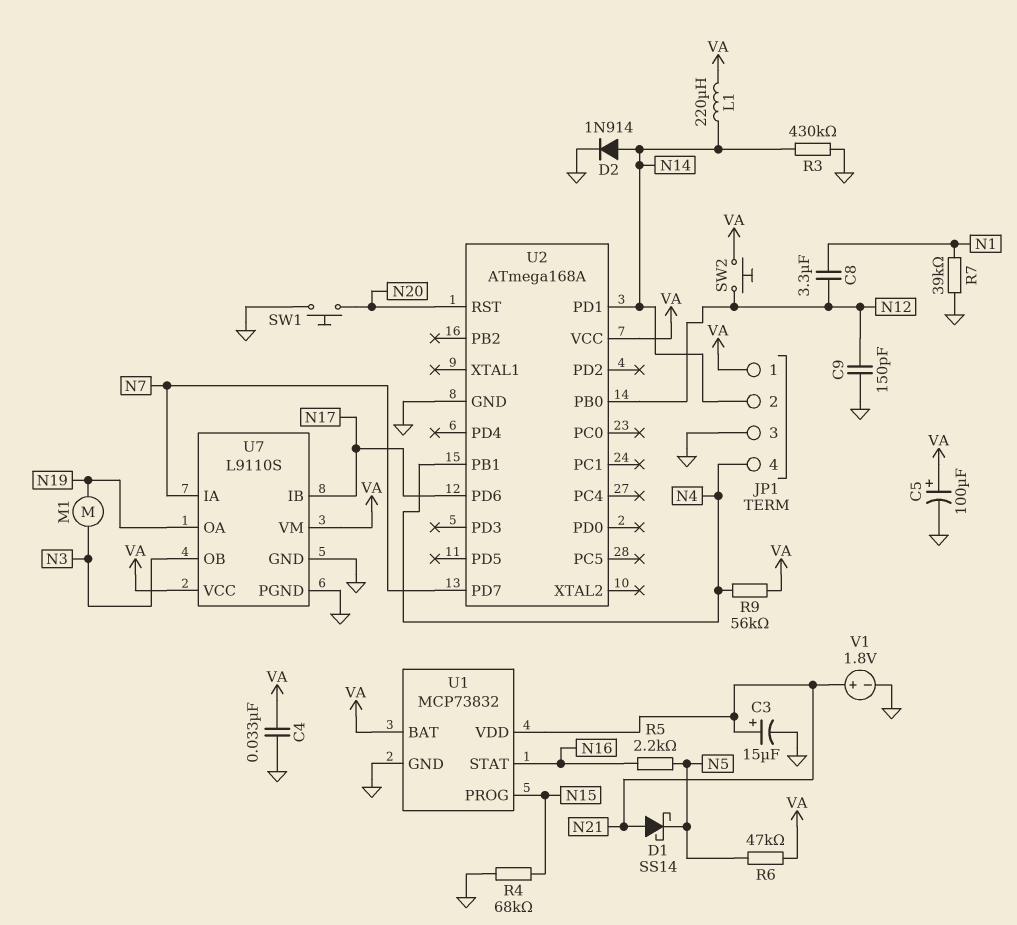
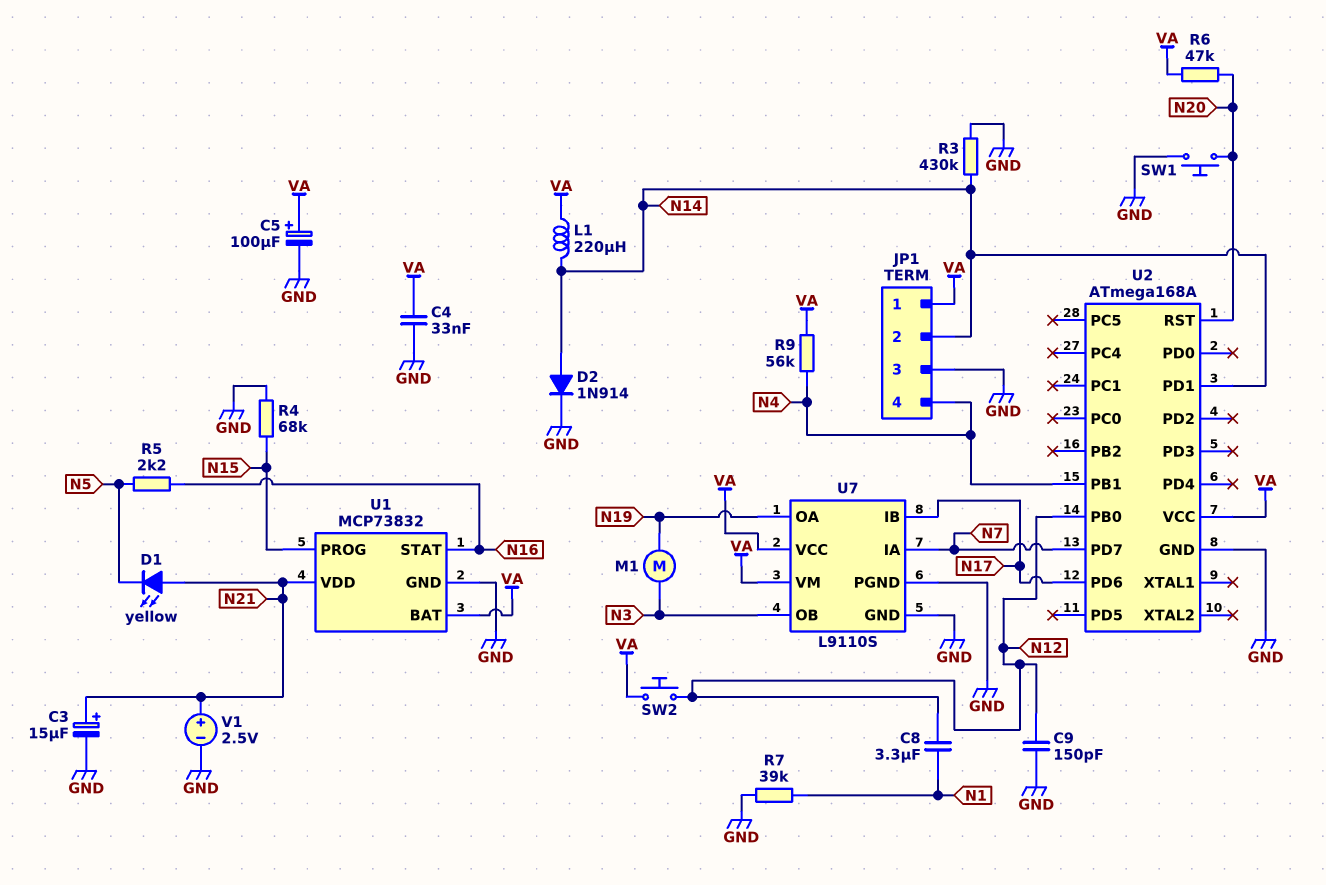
D1: schottky SS14 (A N21, K N5) -> LED yellow (A N21, K N5)
R6: 47k (N5, VA) -> 47k (N20, VA)
V1: 1.8V (plus N21, minus GND) -> 2.5V (plus N21, minus GND)

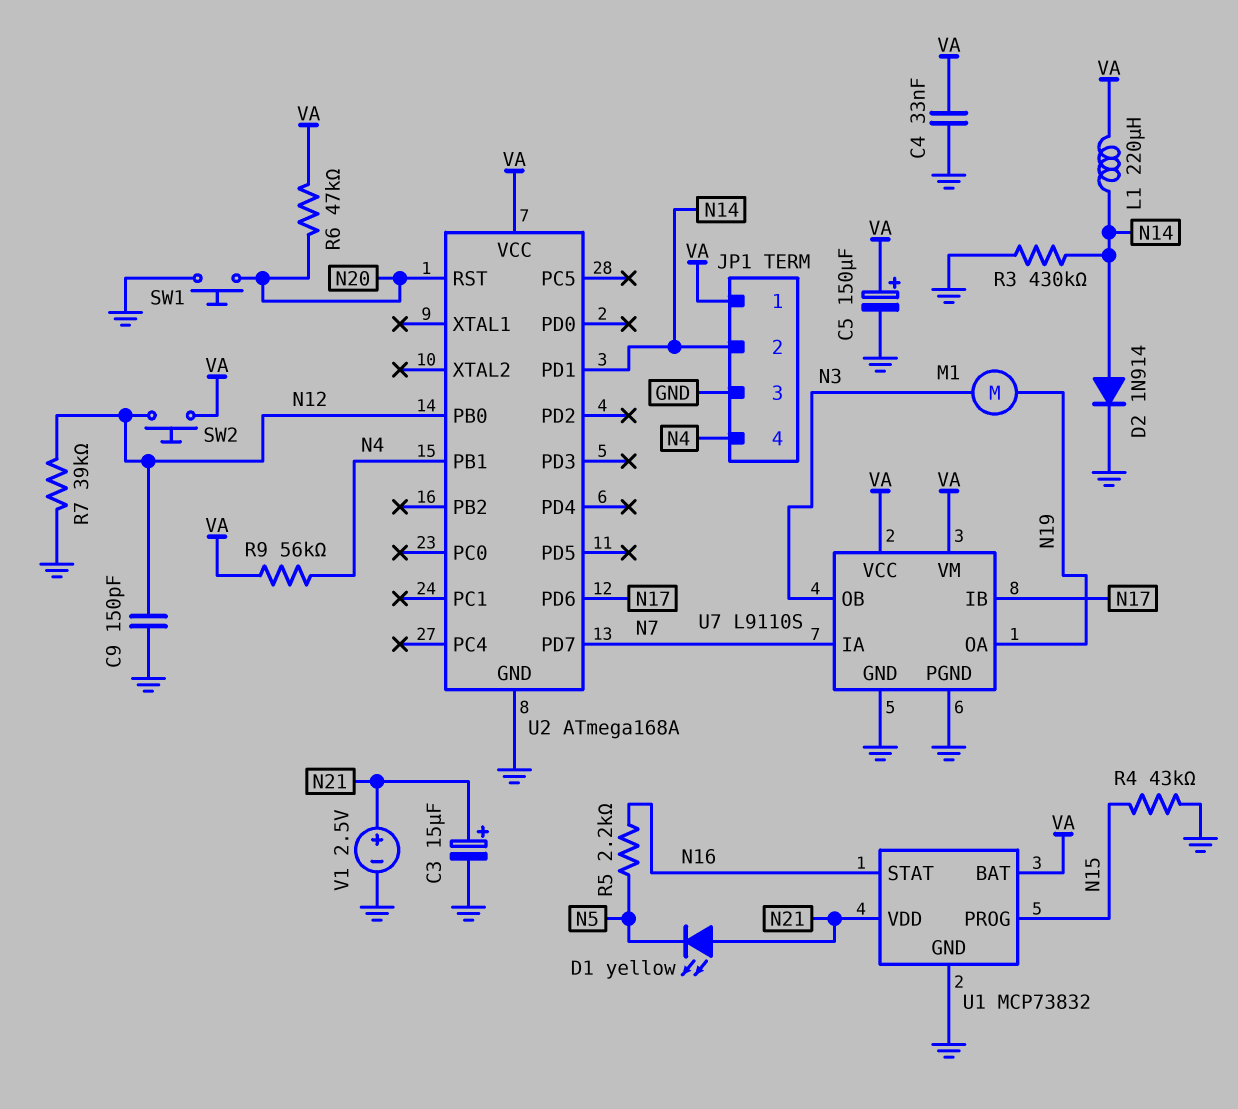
C5: 100uF (plus VA, minus GND) -> 150uF (plus VA, minus GND)
C8: 3.3uF (N1, N12) -> none
R4: 68k (GND, N15) -> 43k (GND, N15)
R7: 39k (GND, N1) -> 39k (GND, N12)

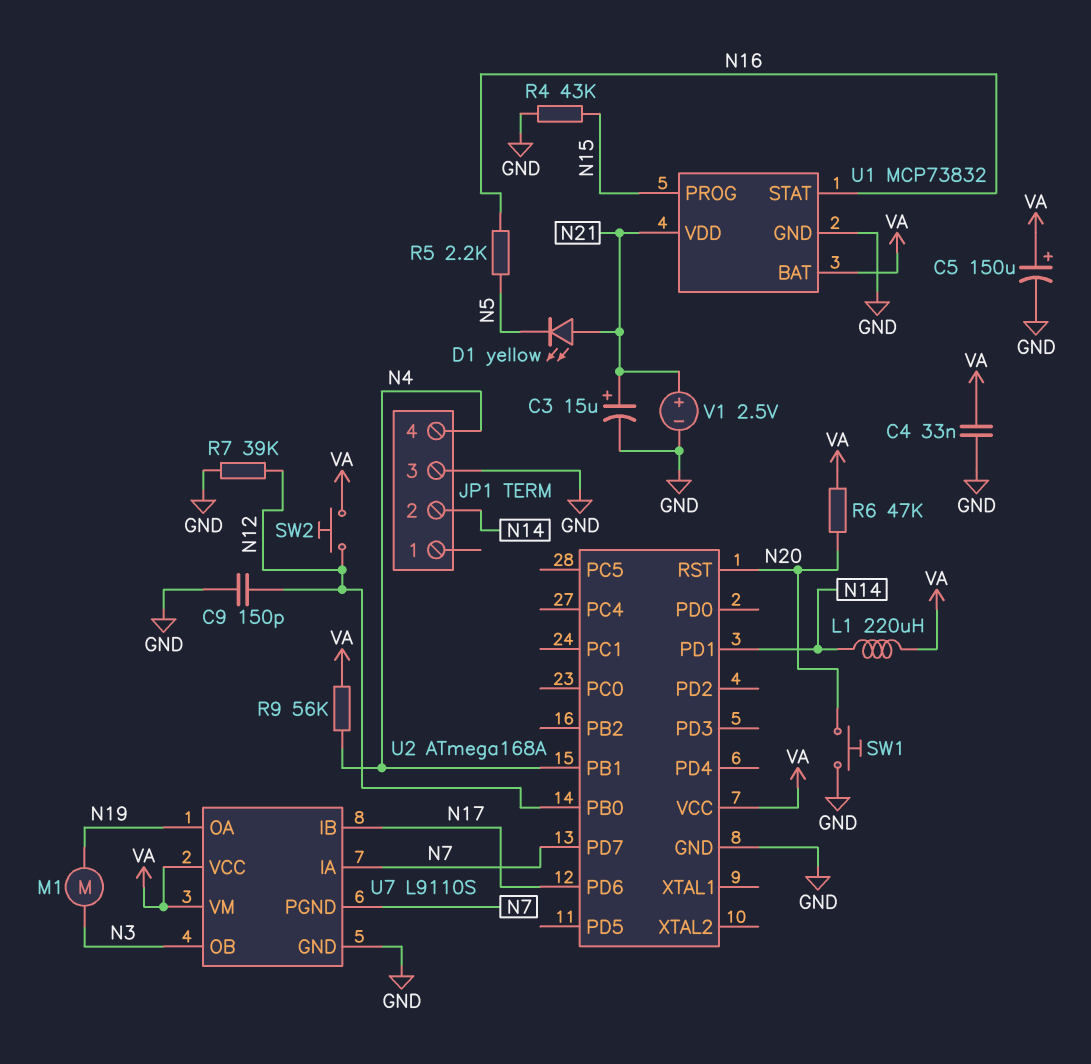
D2: diode 1N914 (A N14, K GND) -> none
JP1 pin 1: VA -> none
R3: 430k (GND, N14) -> none
U7 pin PGND: GND -> N7

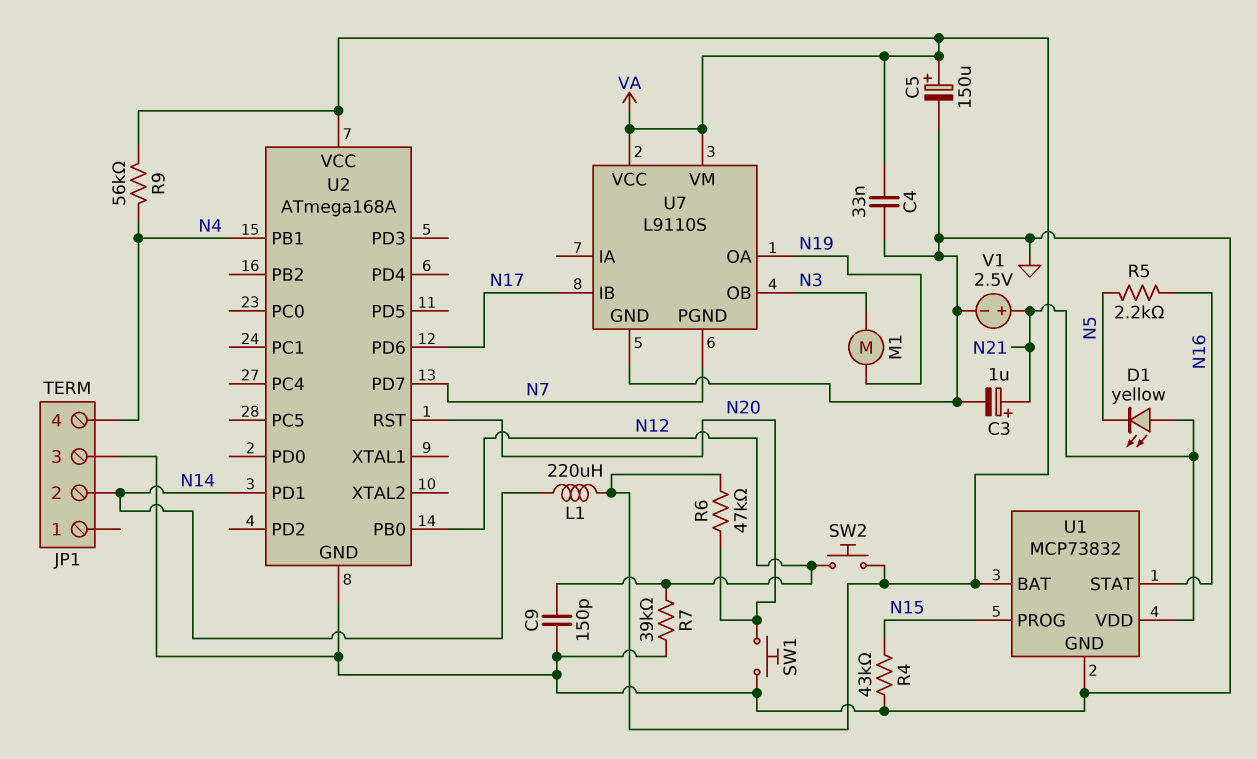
C3: 15uF (plus N21, minus GND) -> 1uF (plus N21, minus GND)
U7 pin IA: N7 -> none

